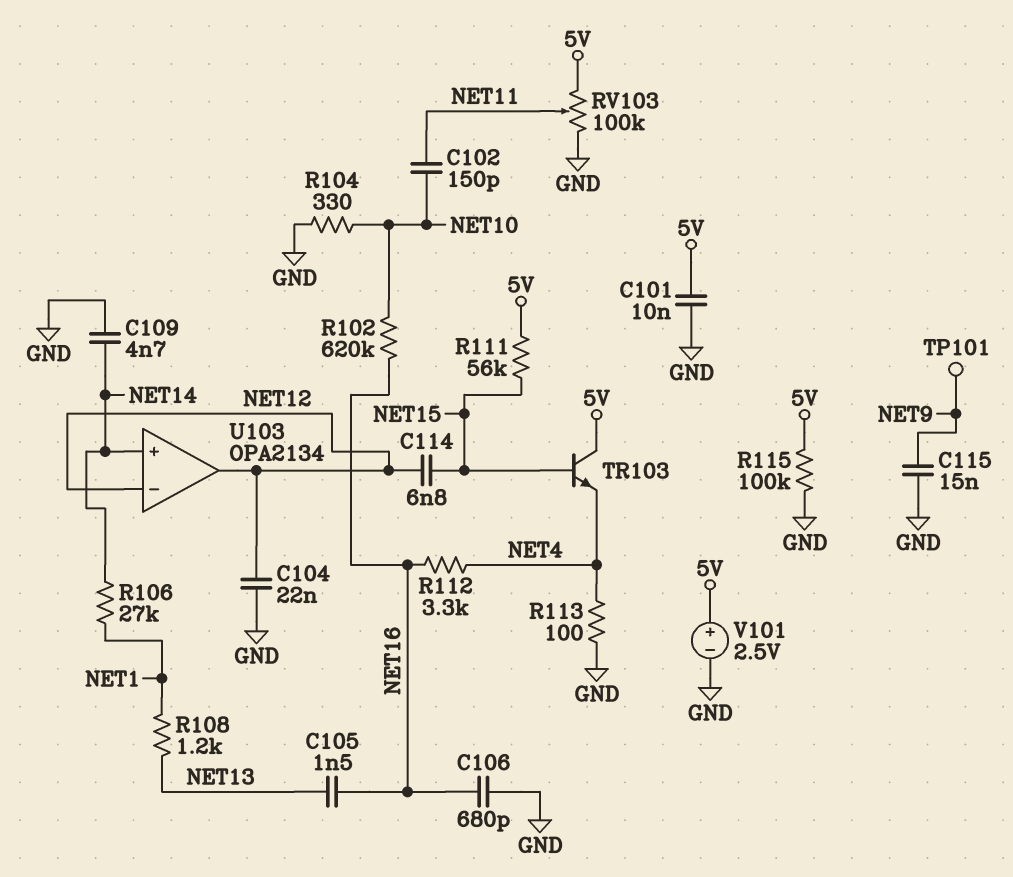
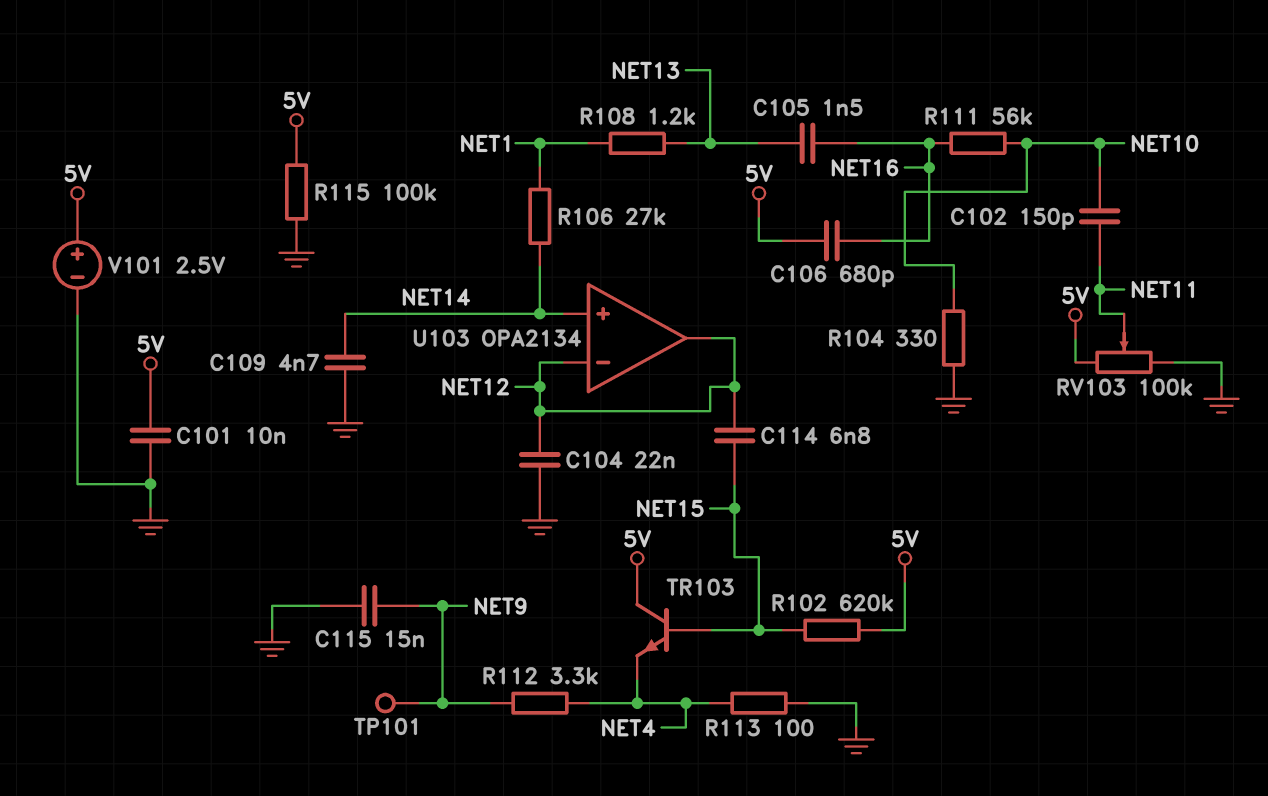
C106: 680pF (GND, NET16) -> 680pF (5V, NET16)
R102: 620k (NET10, NET16) -> 620k (5V, NET15)
R111: 56k (5V, NET15) -> 56k (NET10, NET16)
R112: 3.3k (NET4, NET16) -> 3.3k (NET4, NET9)

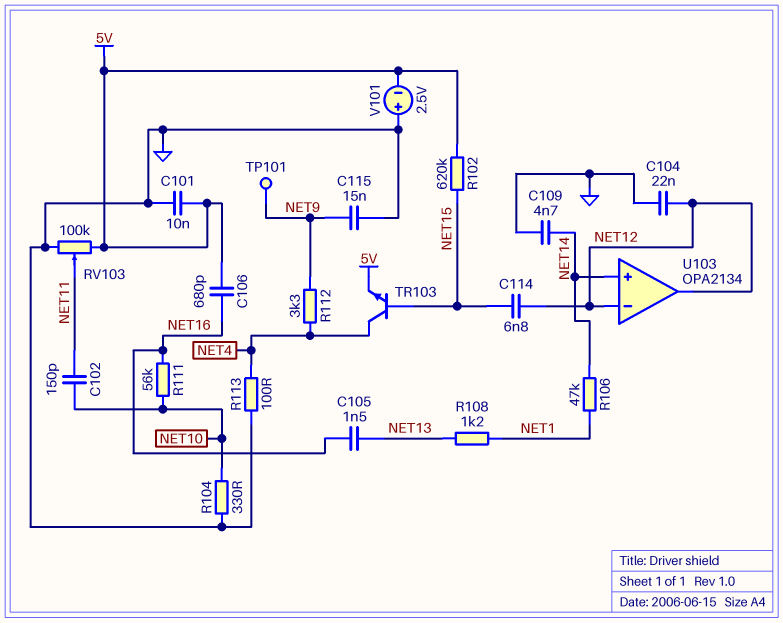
R106: 27k (NET1, NET14) -> 47k (NET1, NET14)
R115: 100k (5V, GND) -> none
TR103: NPN (B NET15, C 5V, E NET4) -> NPN (B NET15, C NET4, E 5V)
V101: 2.5V (plus 5V, minus GND) -> 2.5V (plus GND, minus 5V)

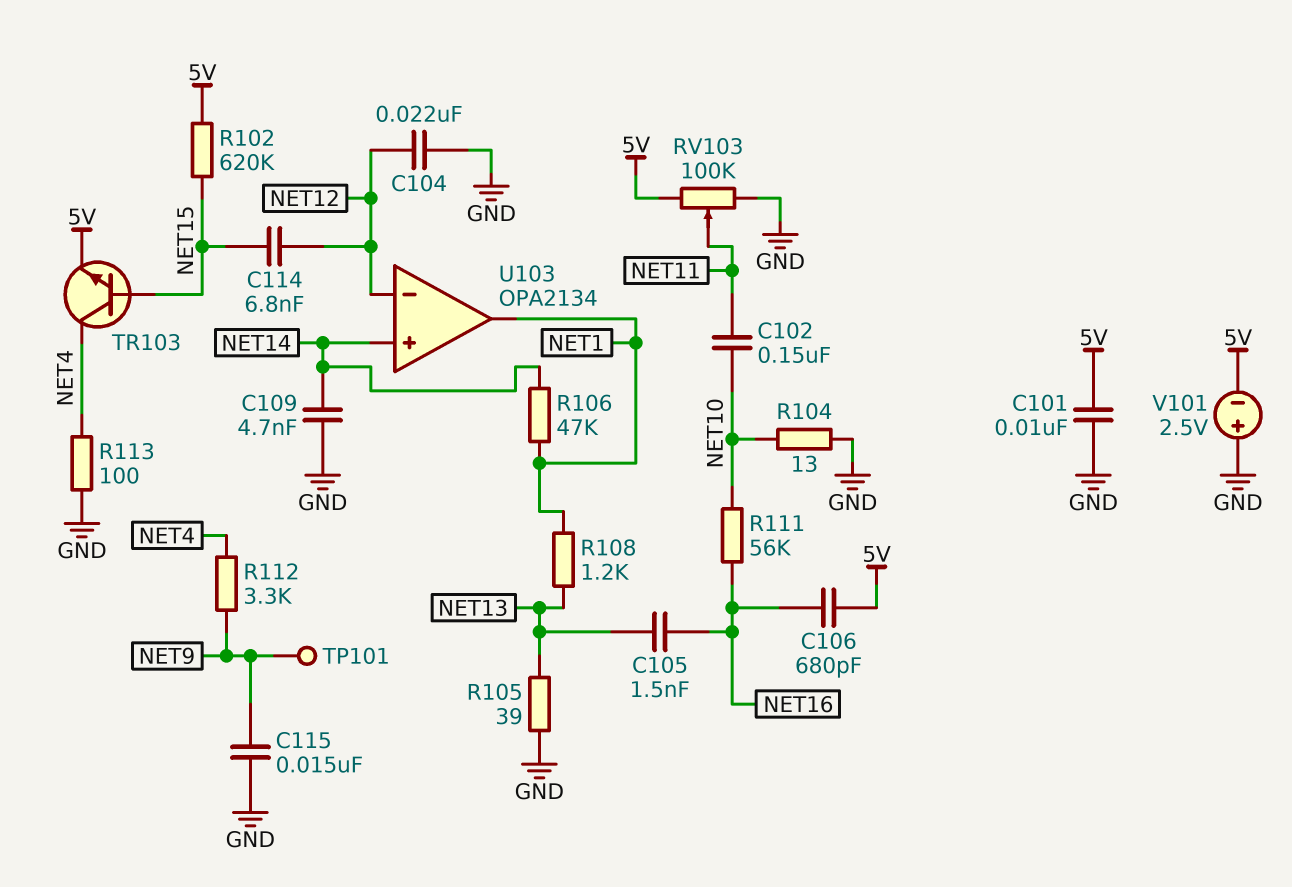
C102: 150pF (NET10, NET11) -> 150nF (NET10, NET11)
R104: 330 (GND, NET10) -> 13 (GND, NET10)
R105: none -> 39 (GND, NET13)
U103 pin out: NET12 -> NET1

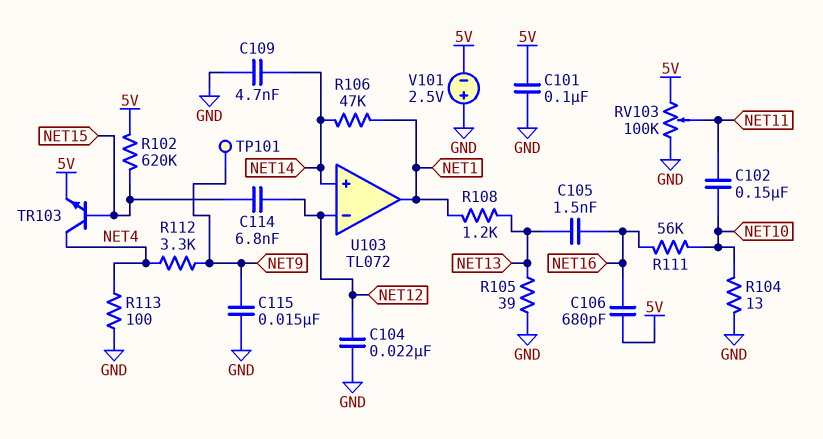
C101: 10nF (5V, GND) -> 100nF (5V, GND)
U103: OPA2134 -> TL072

